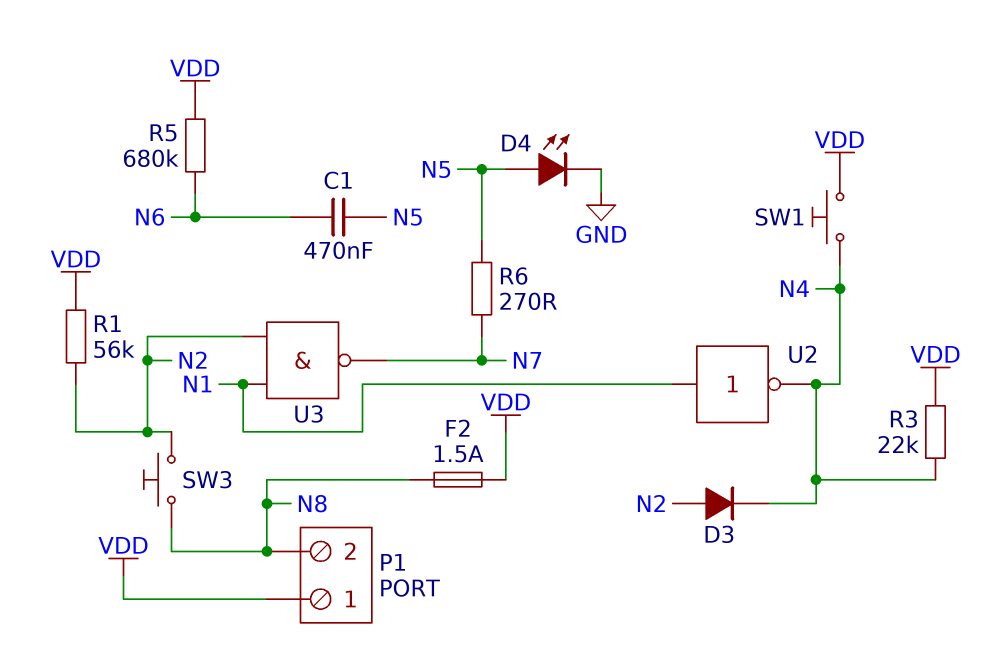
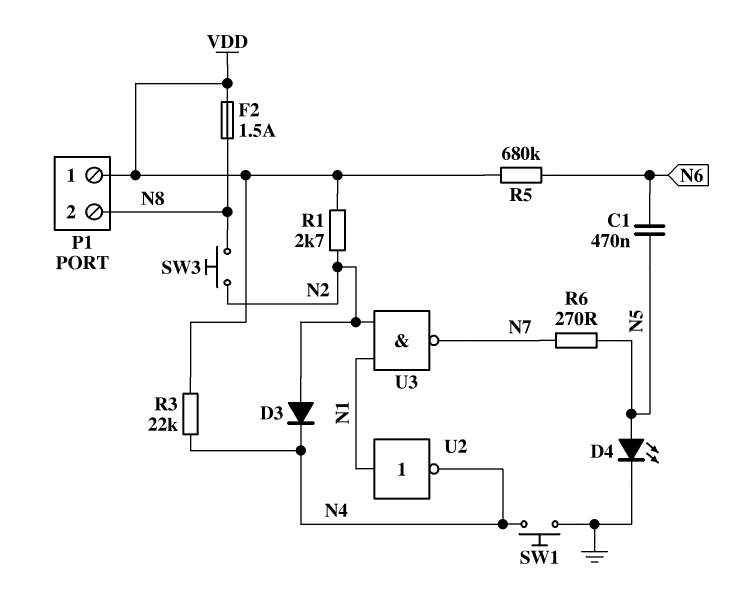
R1: 56k (N2, VDD) -> 2.7k (N2, VDD)
SW1: button (N4, VDD) -> button (GND, N4)

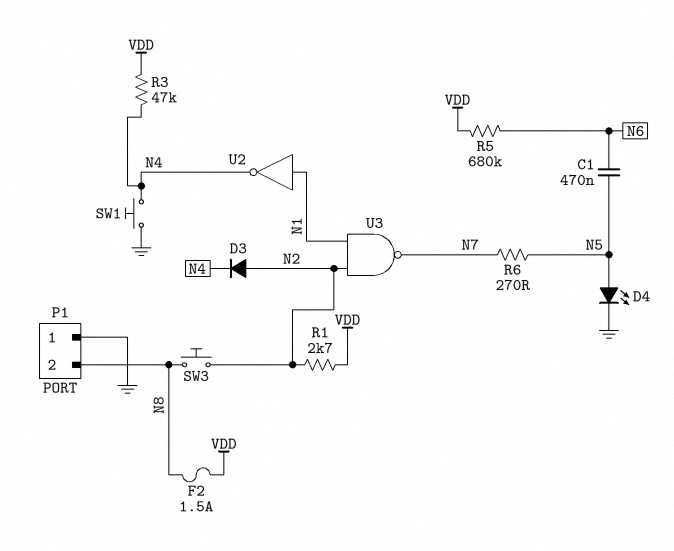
P1 pin 1: VDD -> GND
R3: 22k (N4, VDD) -> 47k (N4, VDD)

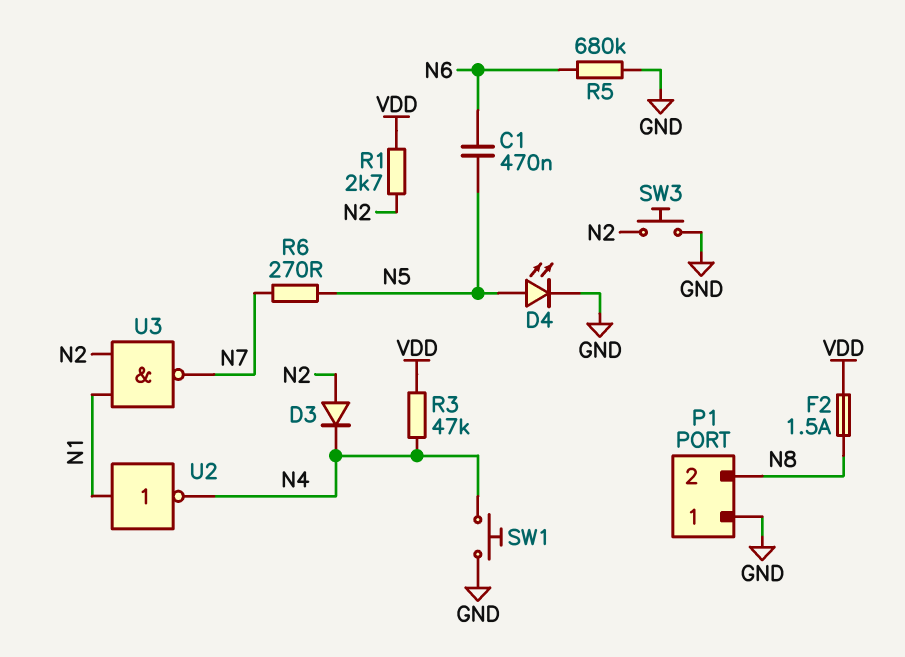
R5: 680k (N6, VDD) -> 680k (GND, N6)
SW3: button (N2, N8) -> button (GND, N2)

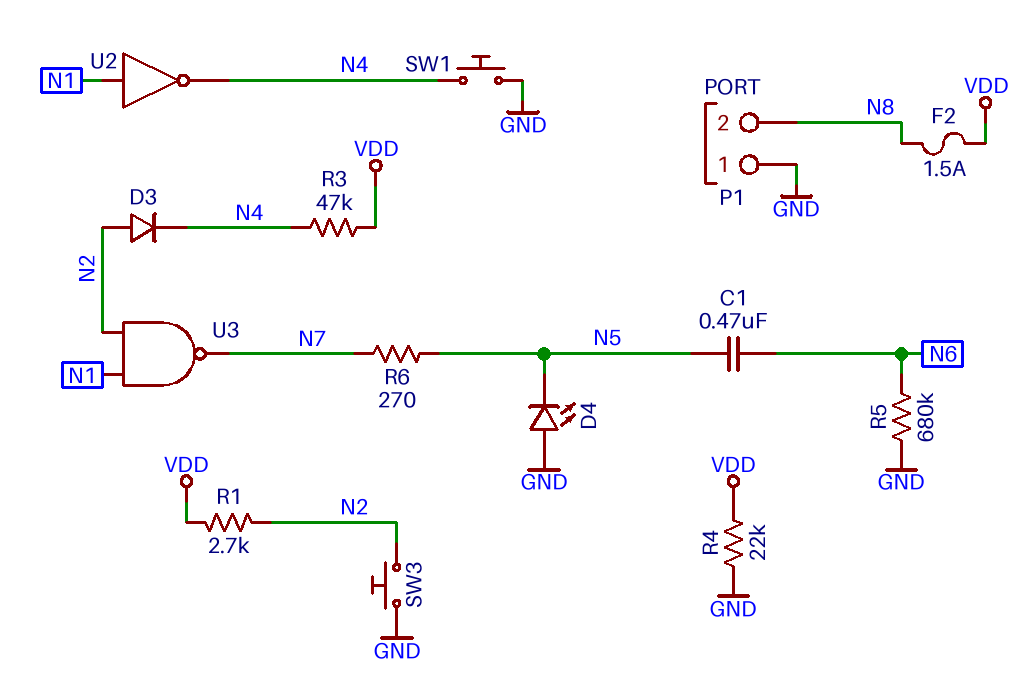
D4: LED (A N5, K GND) -> LED (A GND, K N5)
R4: none -> 22k (GND, VDD)

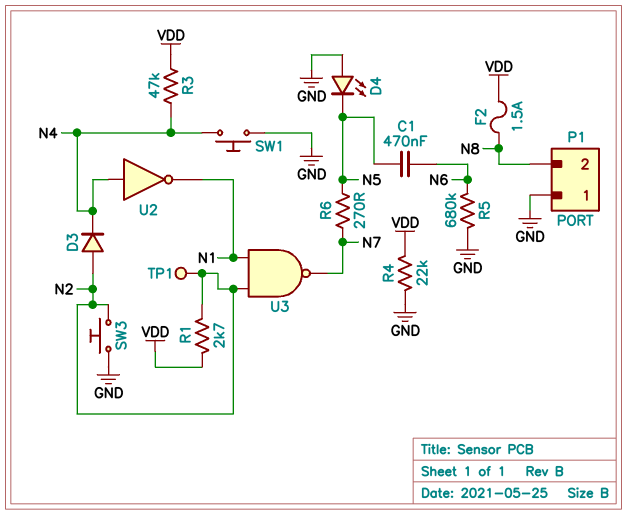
TP1: none -> test point (N2)
U2: NOT (in N1, out N4) -> NOT (in N4, out N1)

